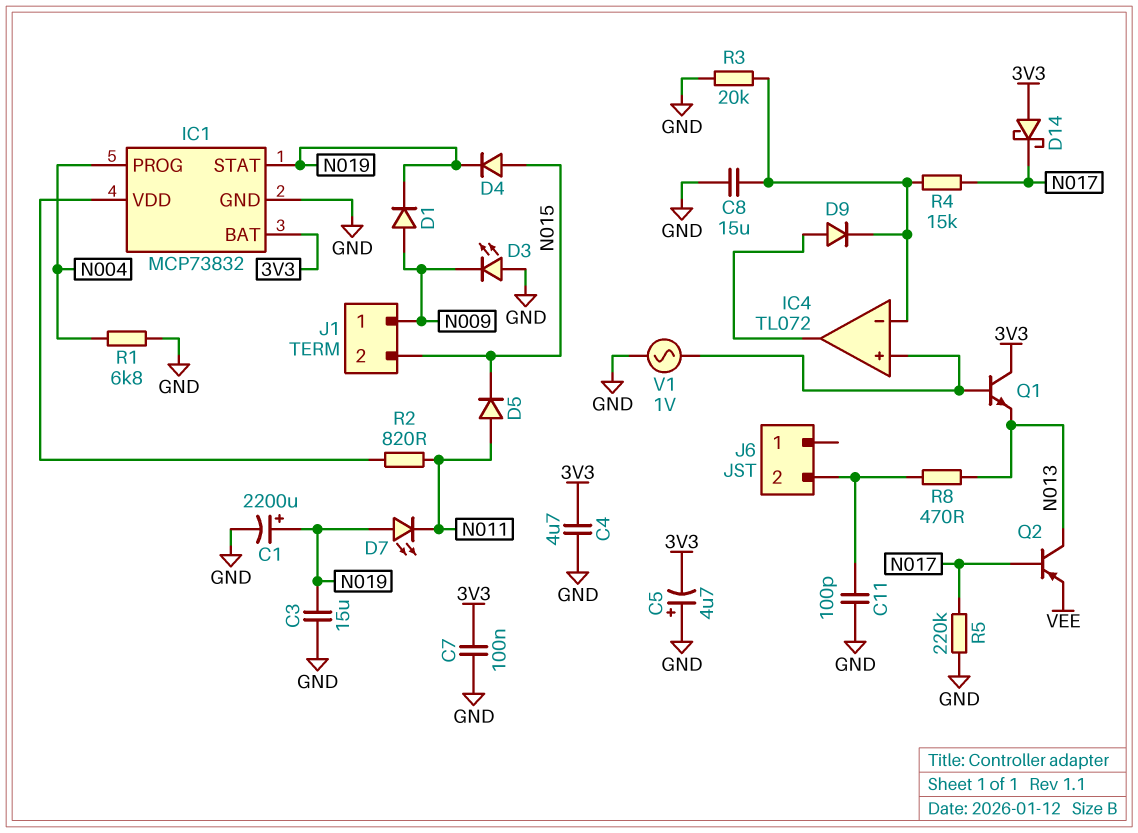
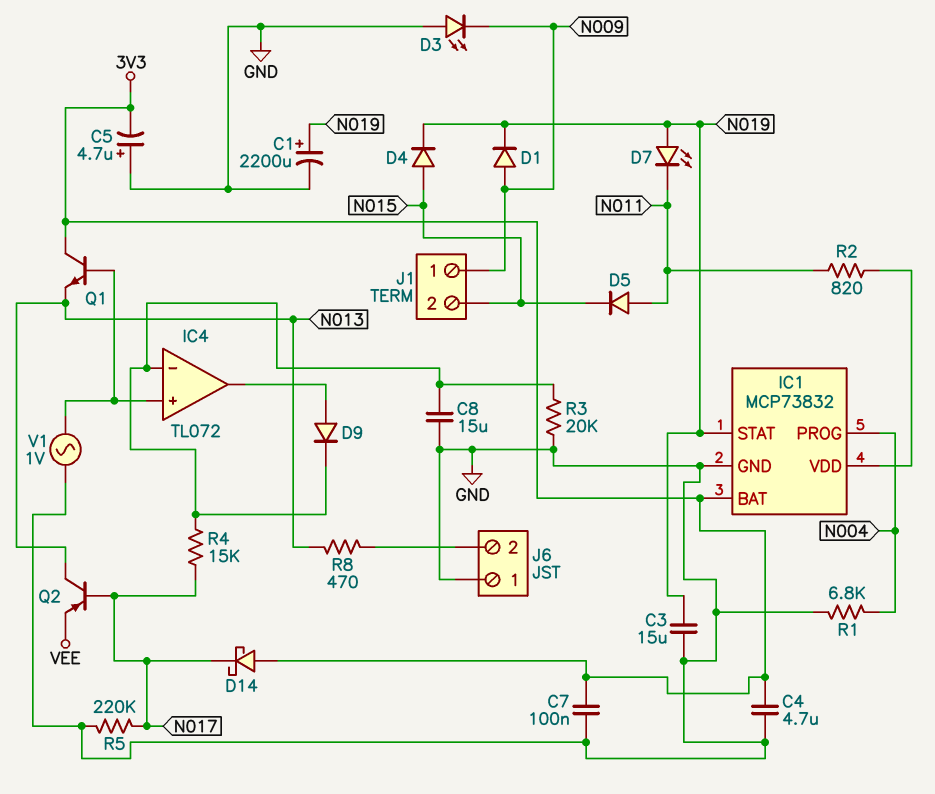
C11: 100pF (GND, J6/2) -> none
J6 pin 1: none -> GND

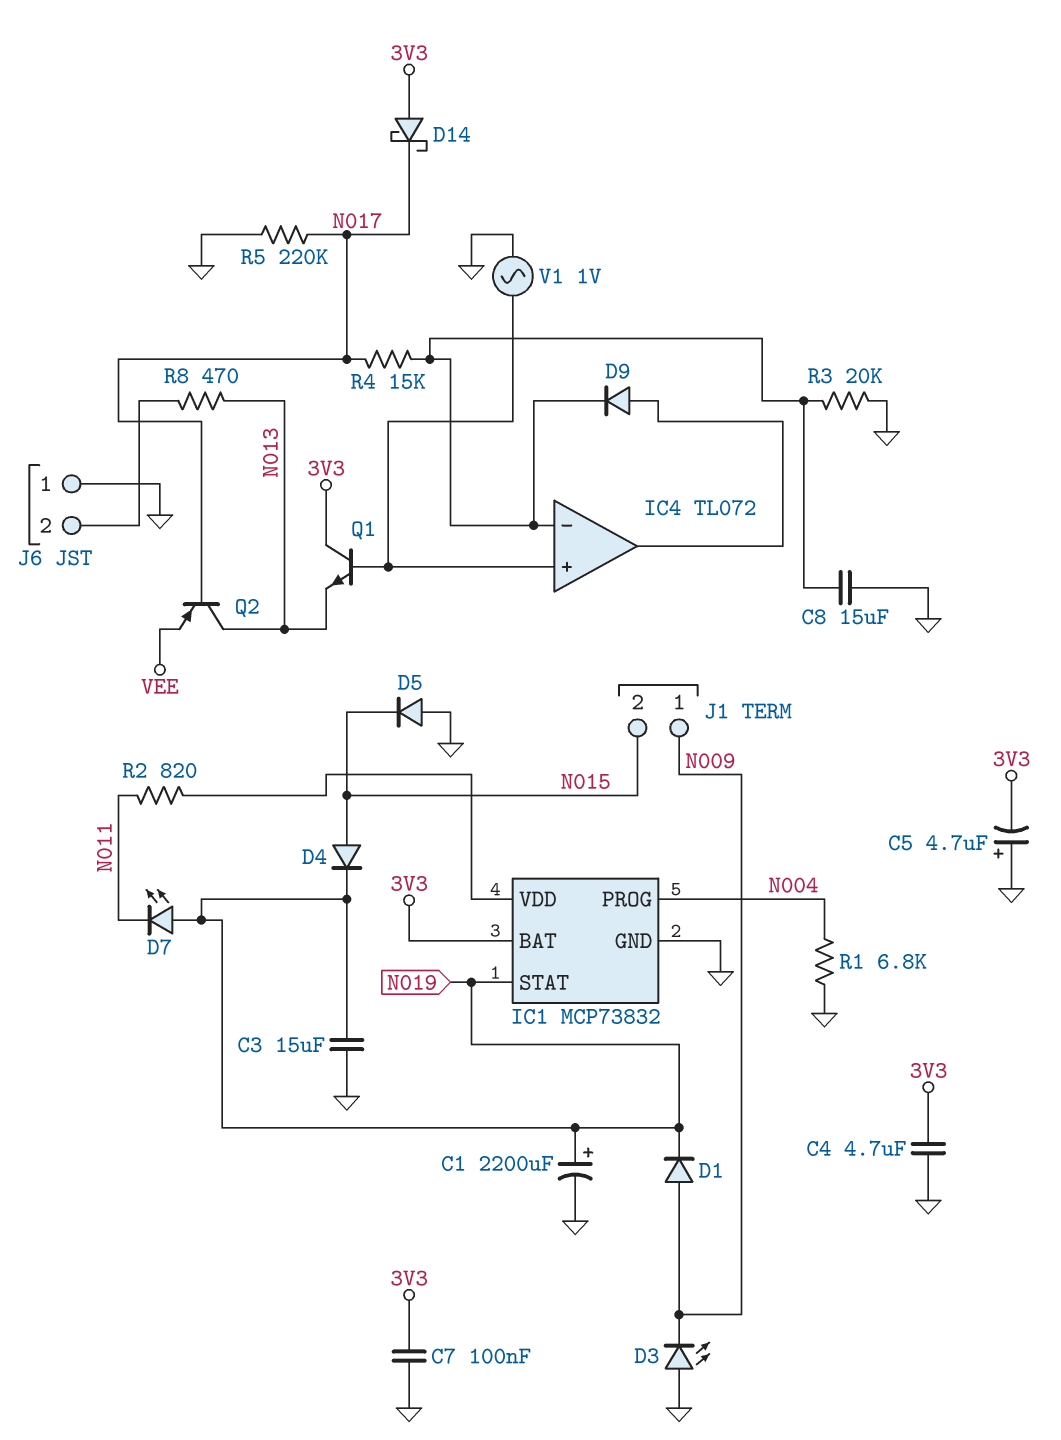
D5: diode (A N011, K N015) -> diode (A GND, K N015)

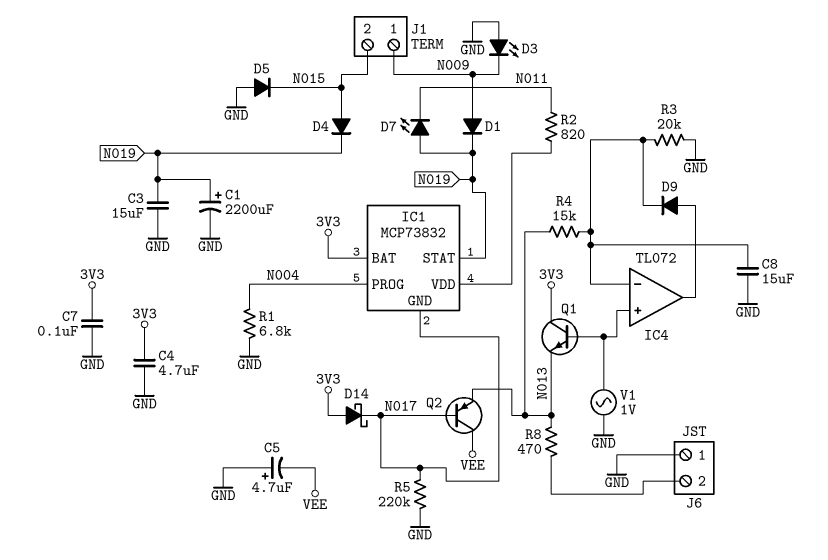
C5: 4.7uF (plus GND, minus 3V3) -> 4.7uF (plus GND, minus VEE)
IC1 pin GND: GND -> N017
Q2: PNP (B N017, C N013, E VEE) -> PNP (B N017, C VEE, E N013)
R4: 15k (IC4/in-, N017) -> 15k (IC4/in-, N013)

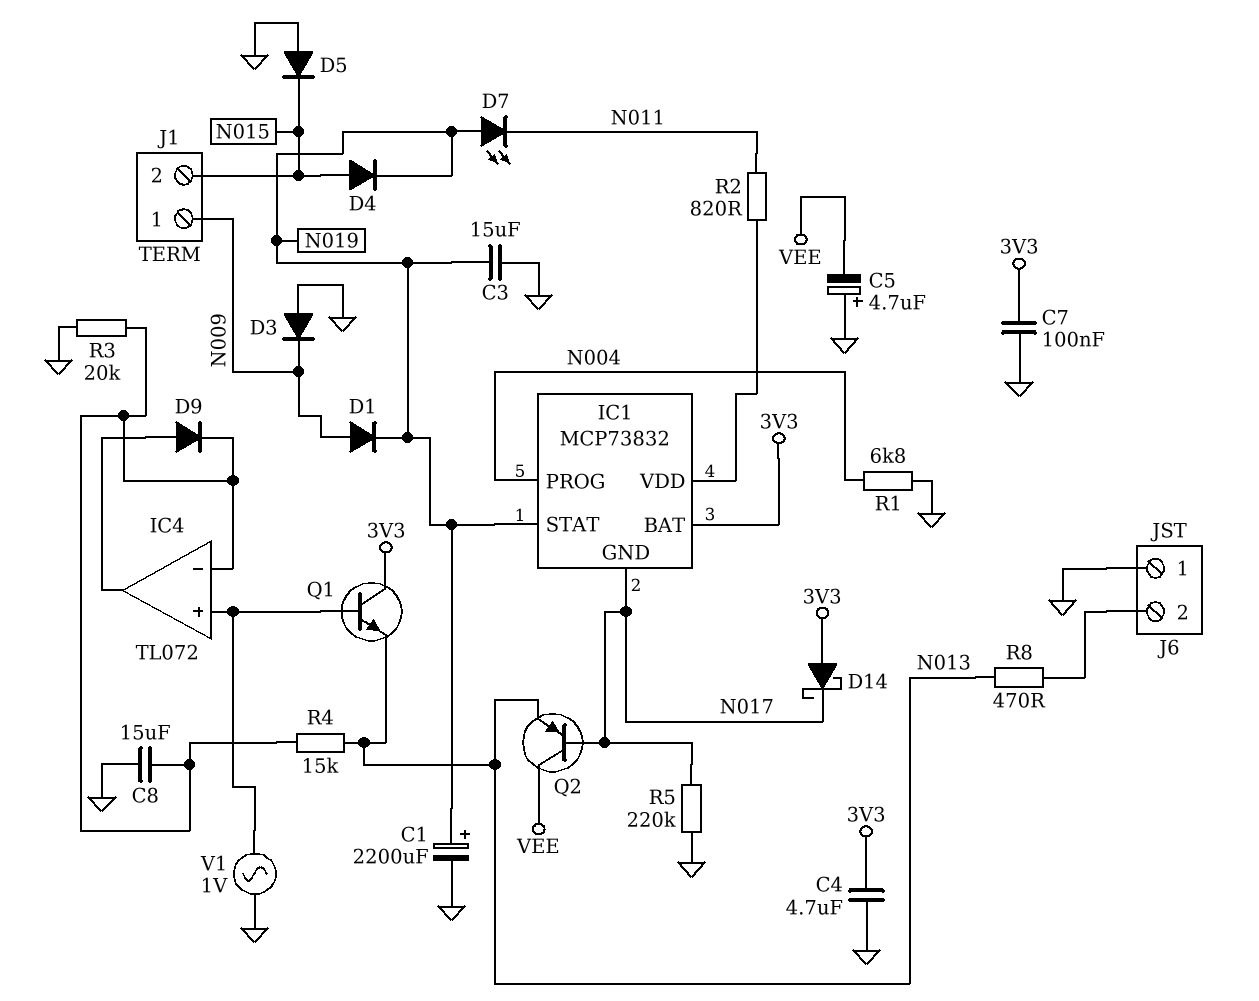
D3: LED (A GND, K N009) -> diode (A GND, K N009)

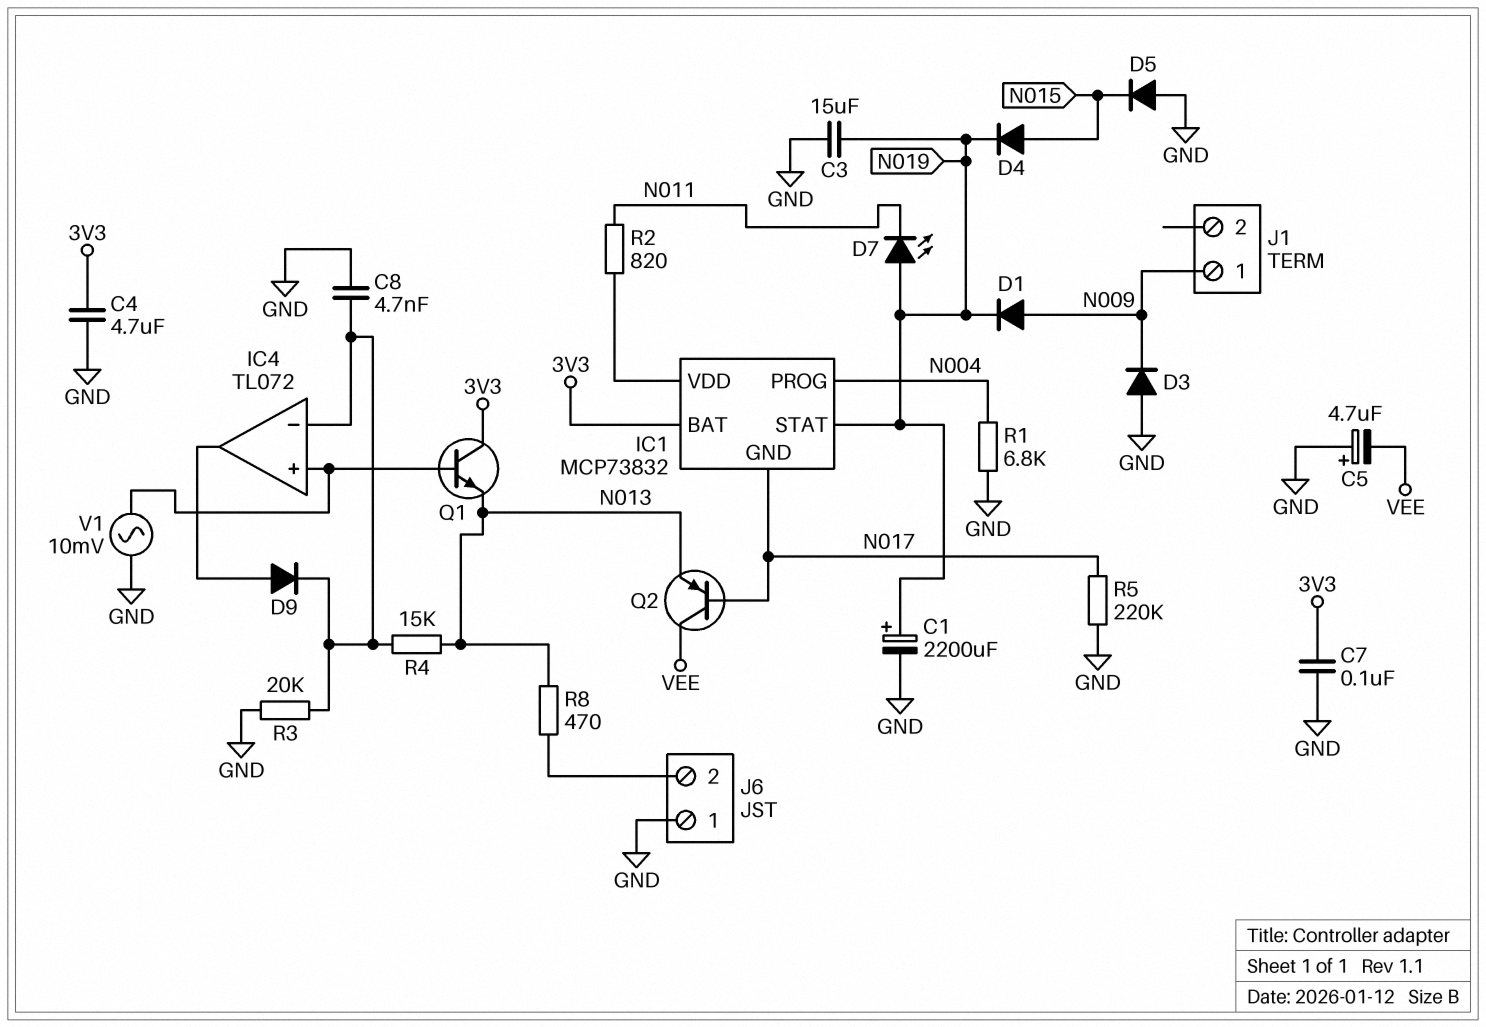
C8: 15uF (GND, IC4/in-) -> 4.7nF (GND, IC4/in-)
D14: schottky (A 3V3, K N017) -> none
J1 pin 2: N015 -> none
V1: AC 1V (GND, IC4/in+) -> AC 10mV (GND, IC4/in+)

